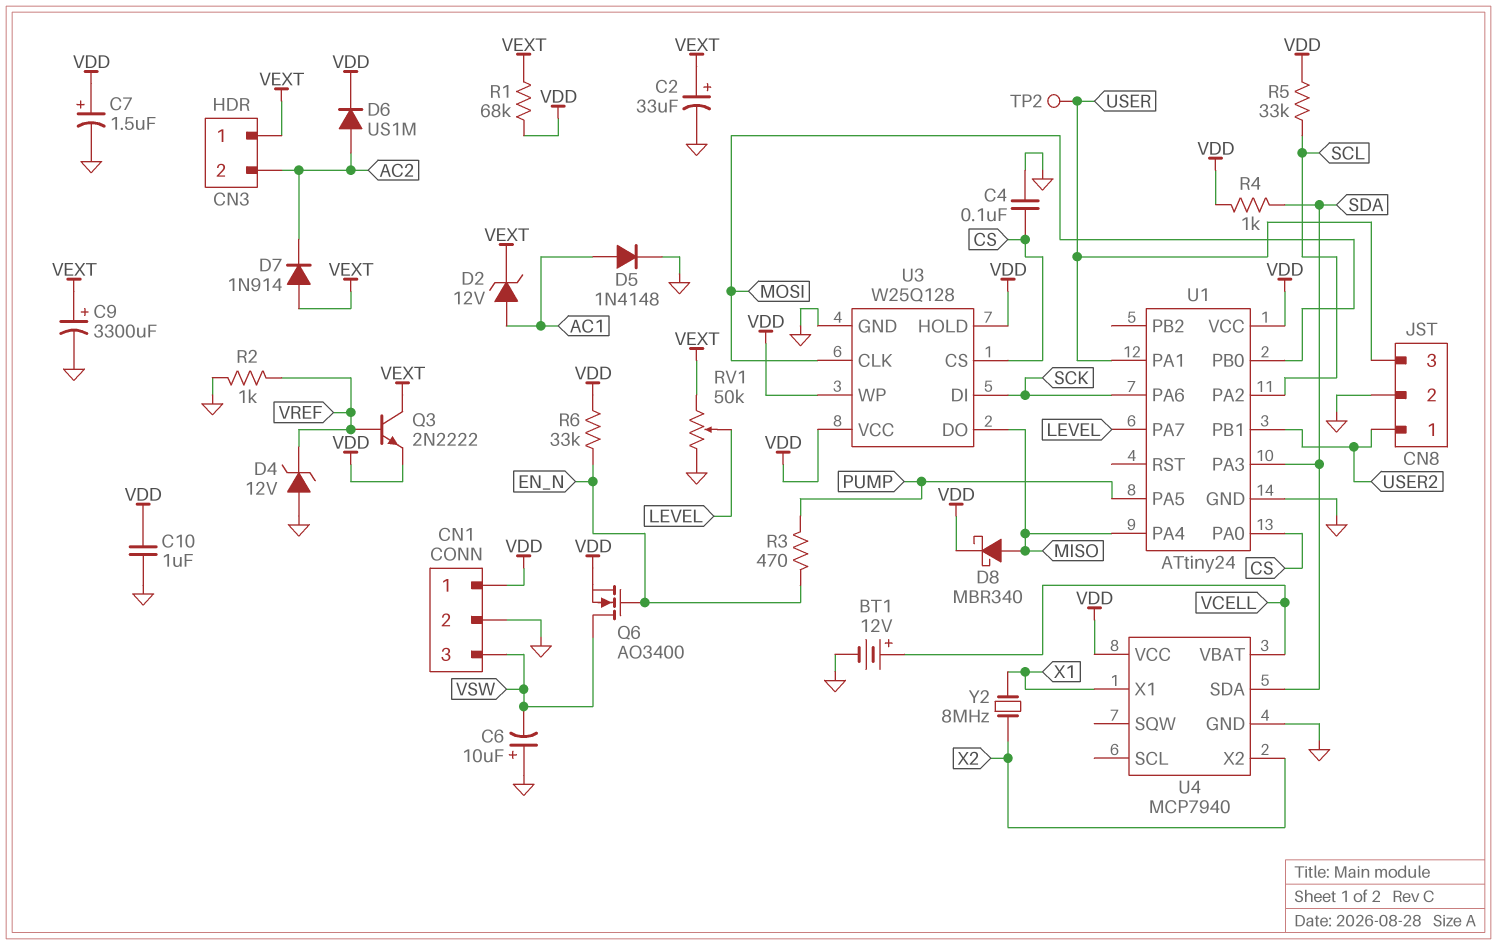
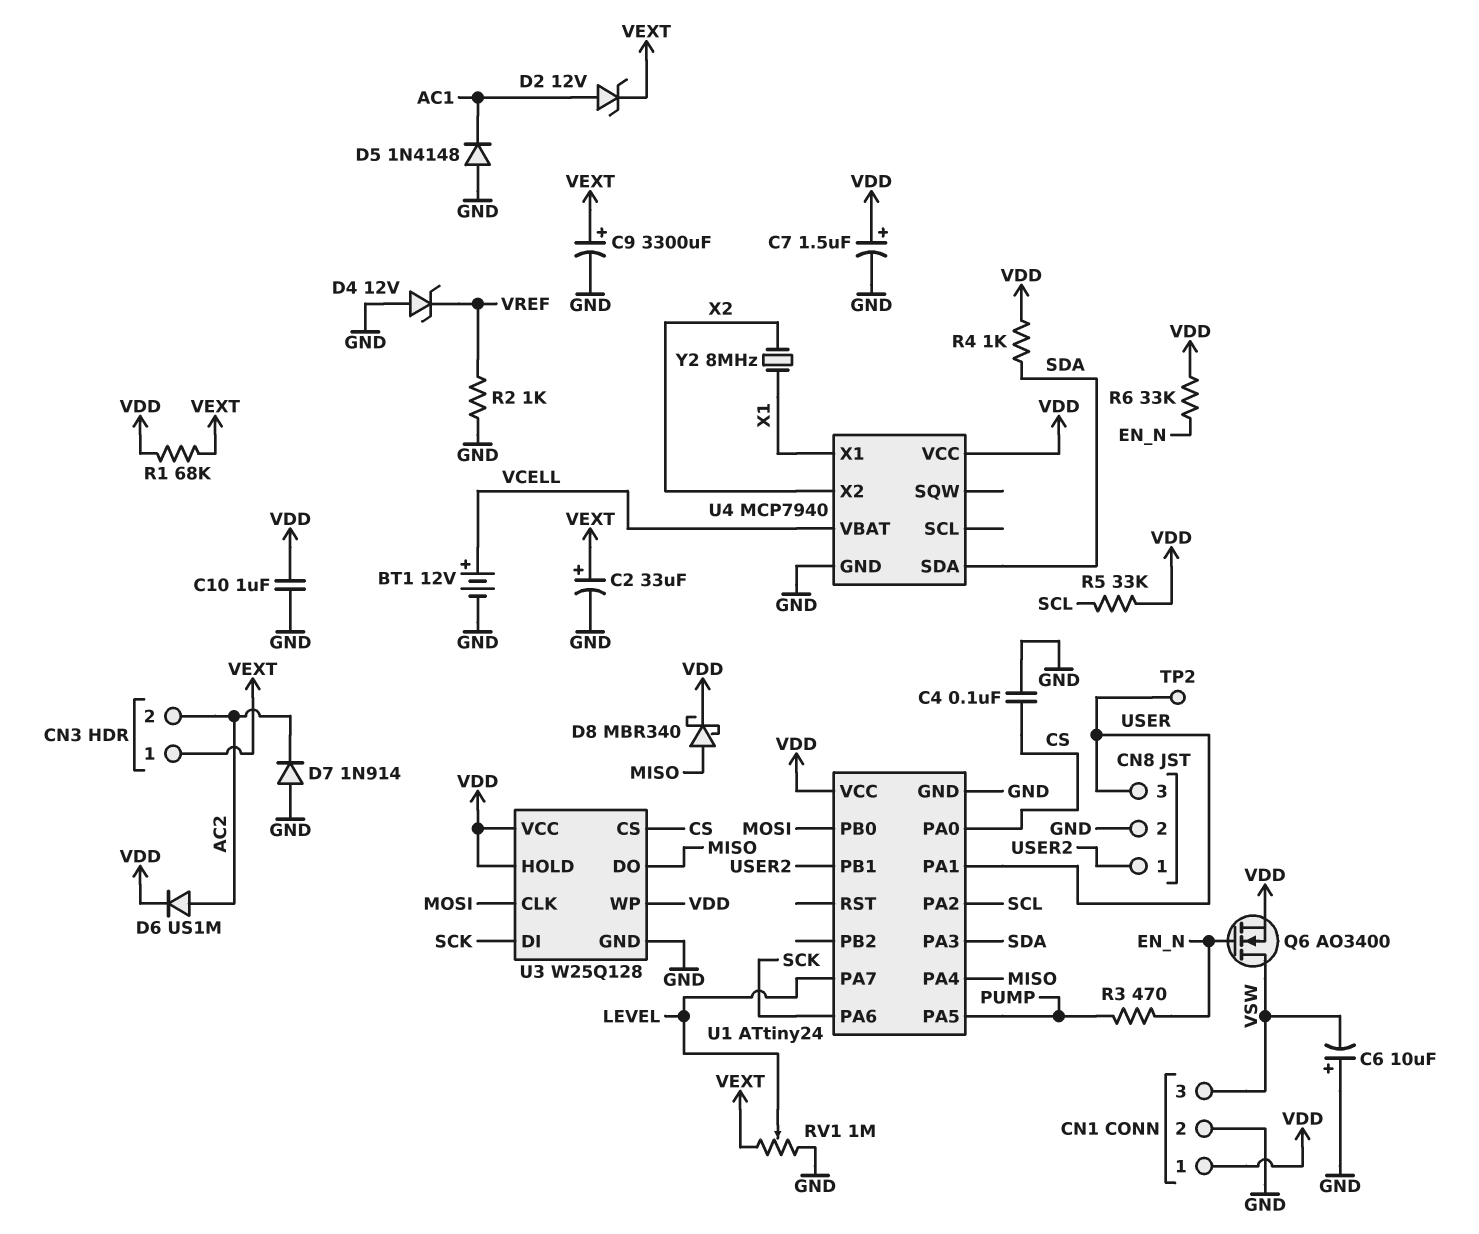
D5: diode 1N4148 (A AC1, K GND) -> diode 1N4148 (A GND, K AC1)
D7: diode 1N914 (A VEXT, K AC2) -> diode 1N914 (A GND, K AC2)
Q3: NPN 2N2222 (B VREF, C VEXT, E VDD) -> none
RV1: 50k (GND, VEXT, wiper LEVEL) -> 1M (GND, VEXT, wiper LEVEL)

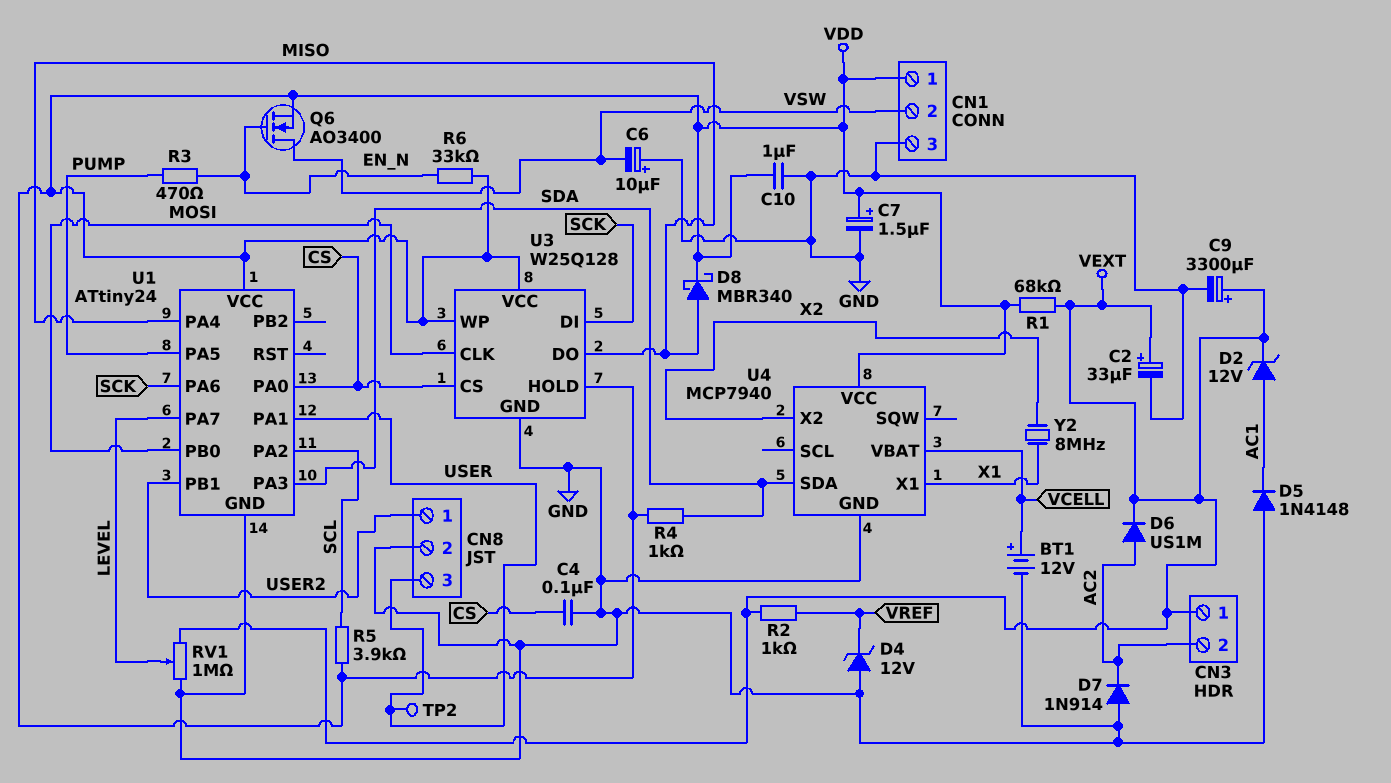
CN1 pin 2: GND -> VSW
CN1 pin 3: VSW -> GND
D6: diode US1M (A AC2, K VDD) -> diode US1M (A AC2, K VEXT)
R2: 1k (GND, VREF) -> 1k (VEXT, VREF)
R5: 33k (SCL, VDD) -> 3.9k (SCL, VDD)

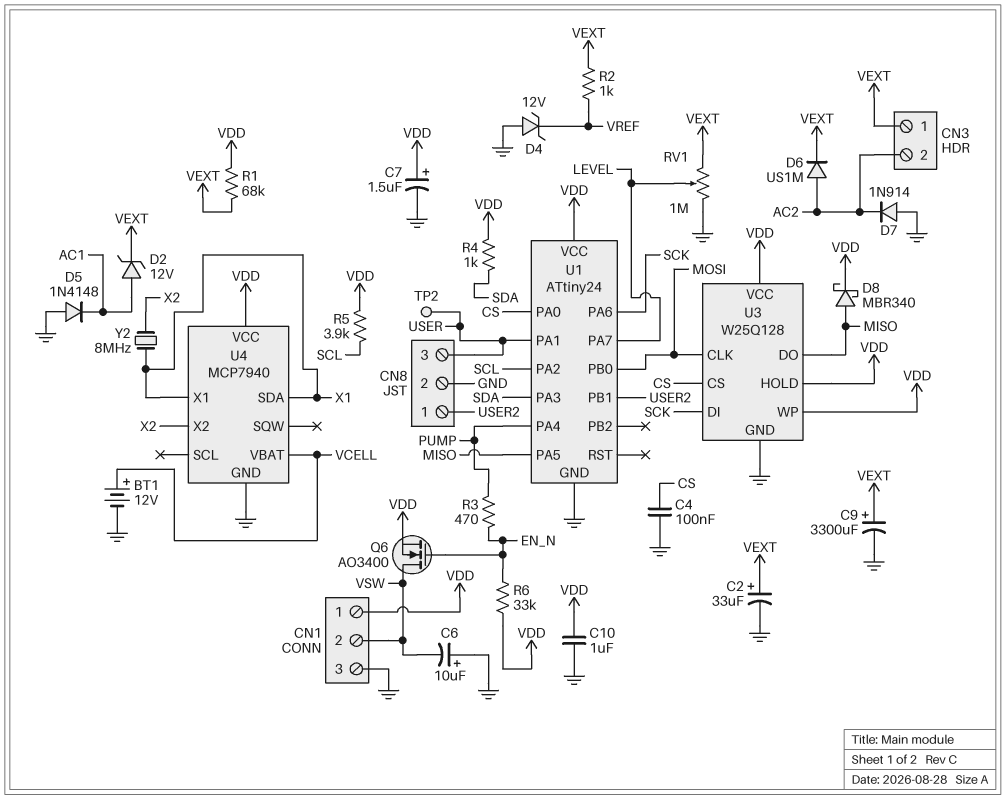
U1 pin PA4: MISO -> PUMP
U1 pin PA5: PUMP -> MISO
U4 pin SDA: SDA -> X1

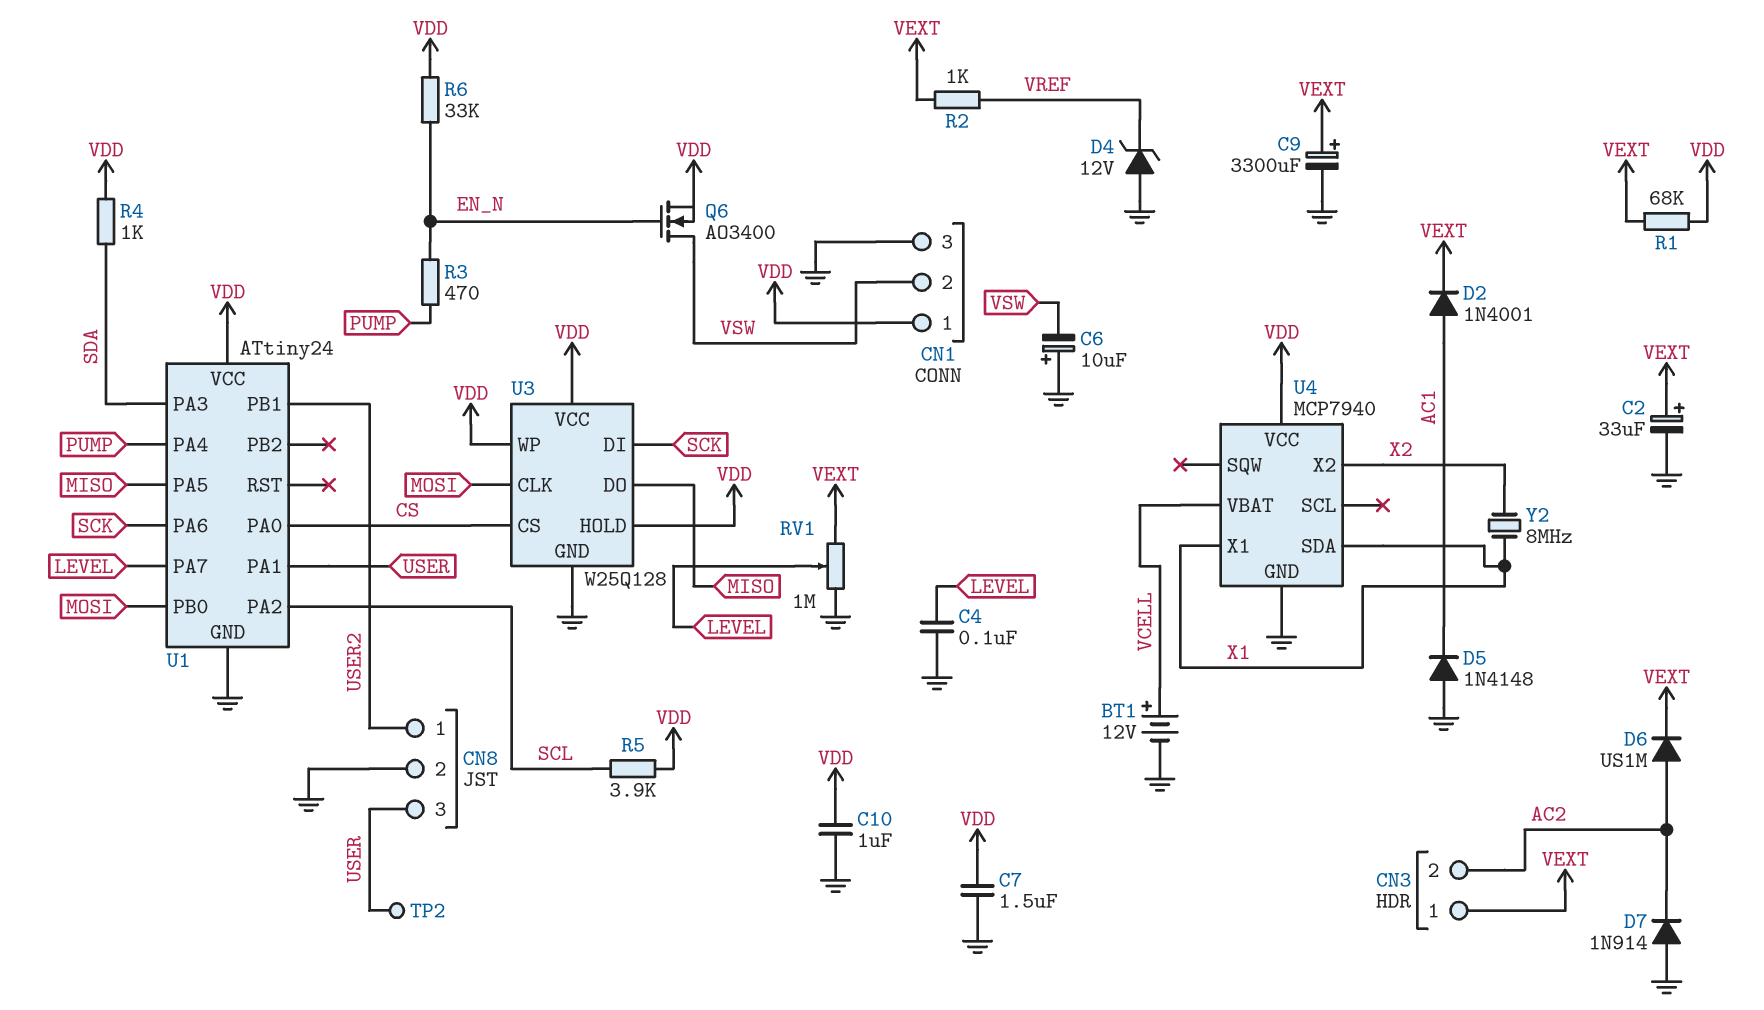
C4: 100nF (CS, GND) -> 100nF (GND, LEVEL)
C7: 1.5uF (plus VDD, minus GND) -> 1.5uF (GND, VDD)
D2: zener 12V (A AC1, K VEXT) -> diode 1N4001 (A AC1, K VEXT)
D8: schottky MBR340 (A MISO, K VDD) -> none

